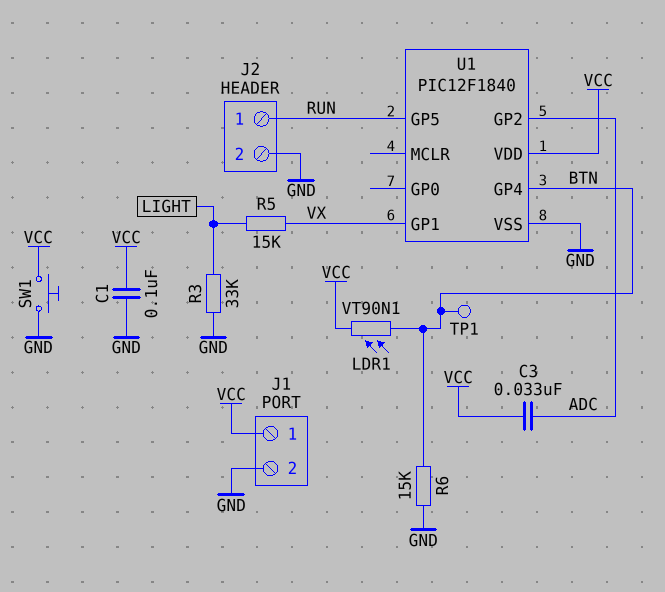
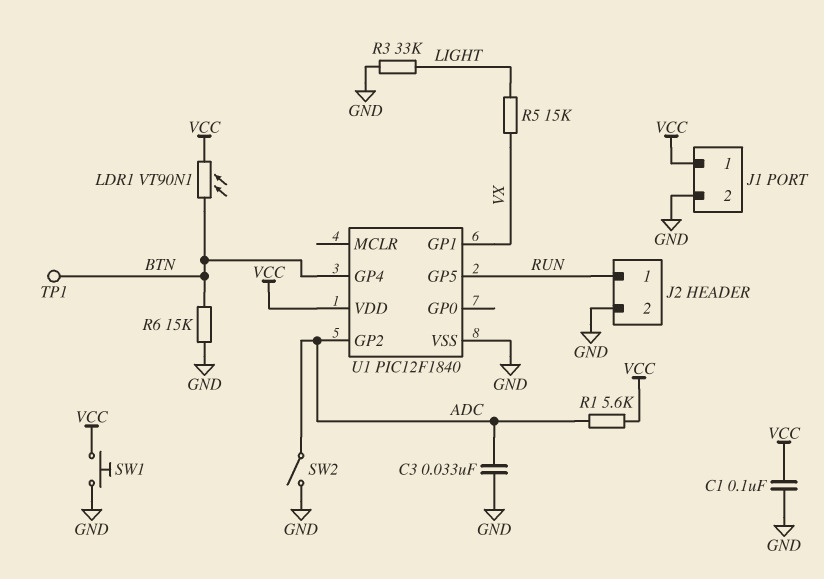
C3: 33nF (ADC, VCC) -> 33nF (ADC, GND)
R1: none -> 5.6k (ADC, VCC)
SW2: none -> switch (ADC, GND)

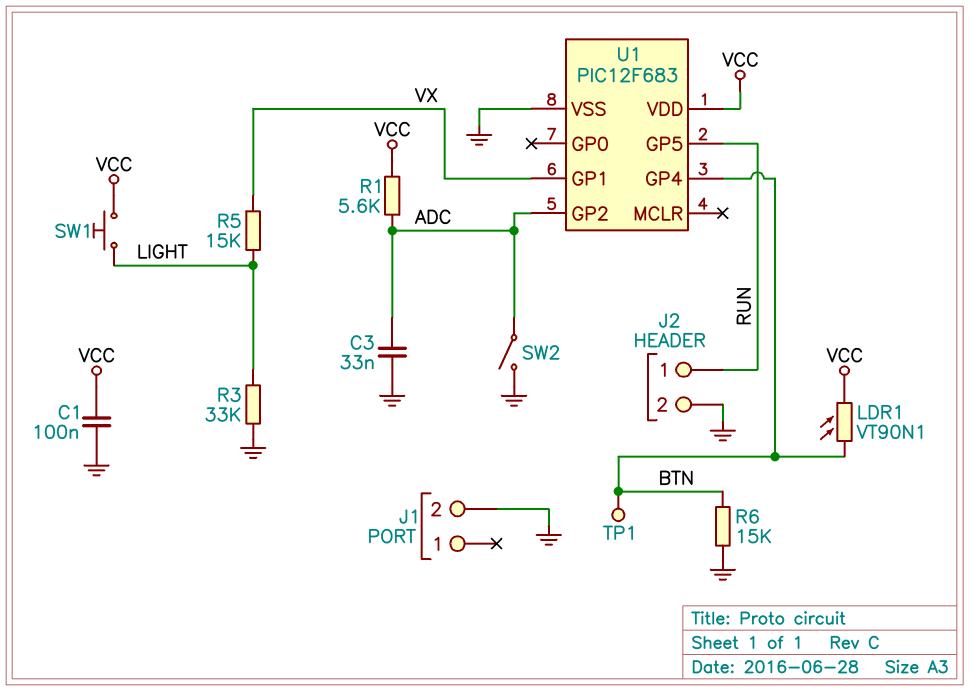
J1 pin 1: VCC -> none
SW1: button (GND, VCC) -> button (LIGHT, VCC)
U1: PIC12F1840 -> PIC12F683

